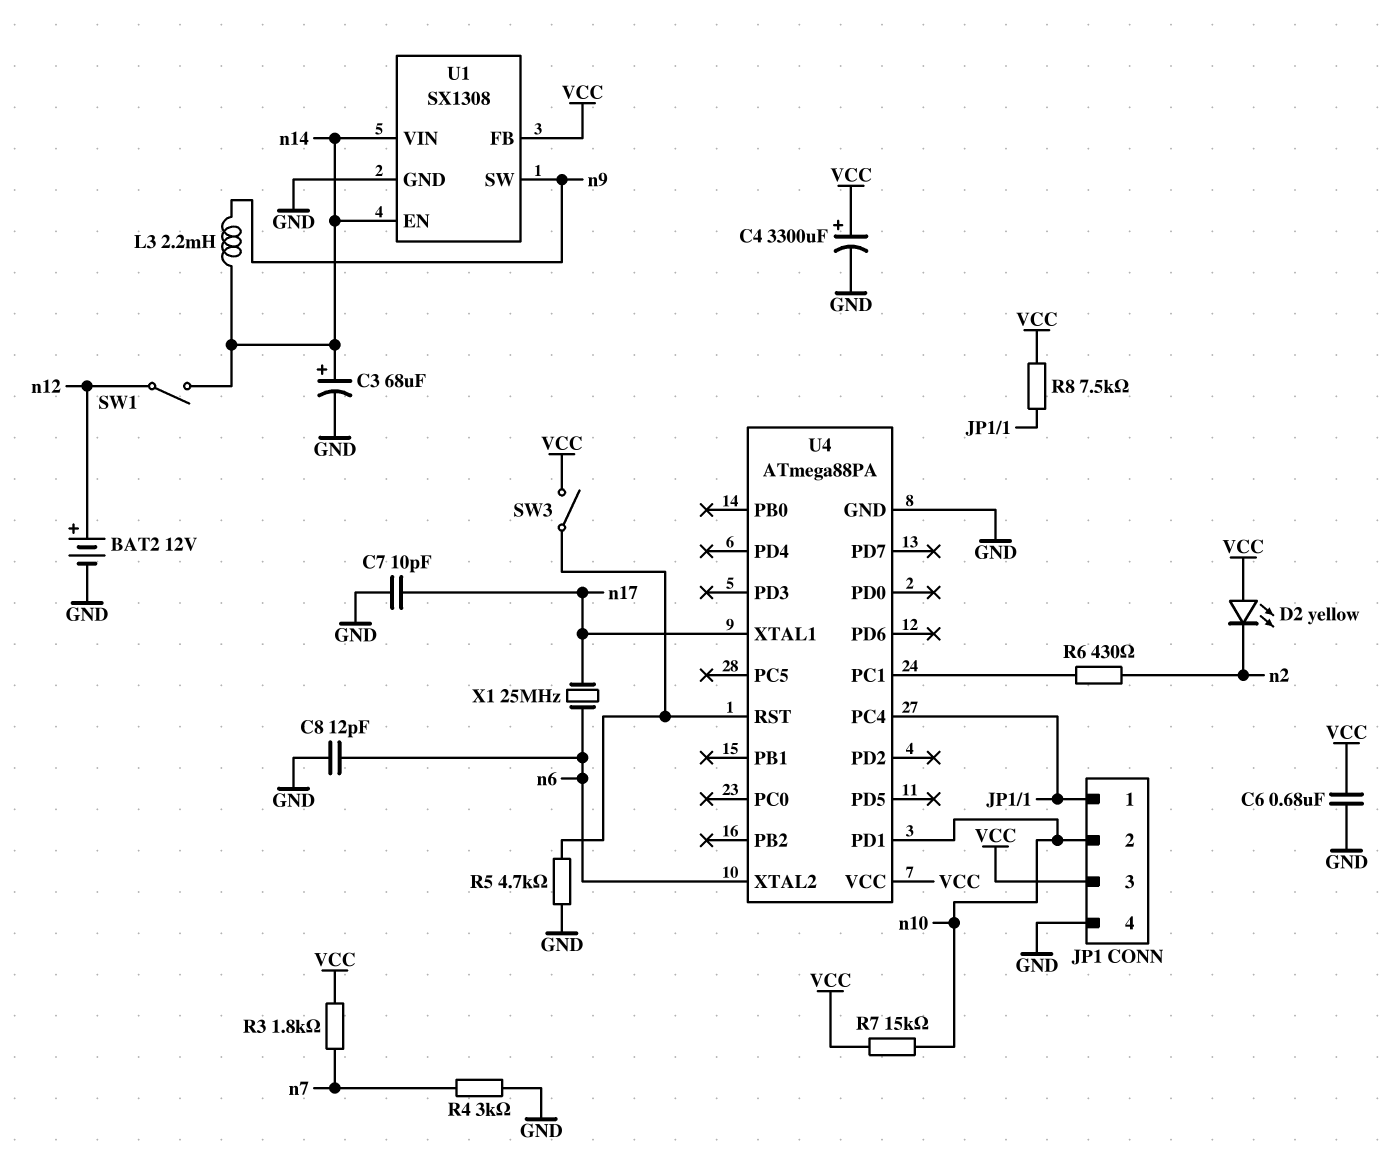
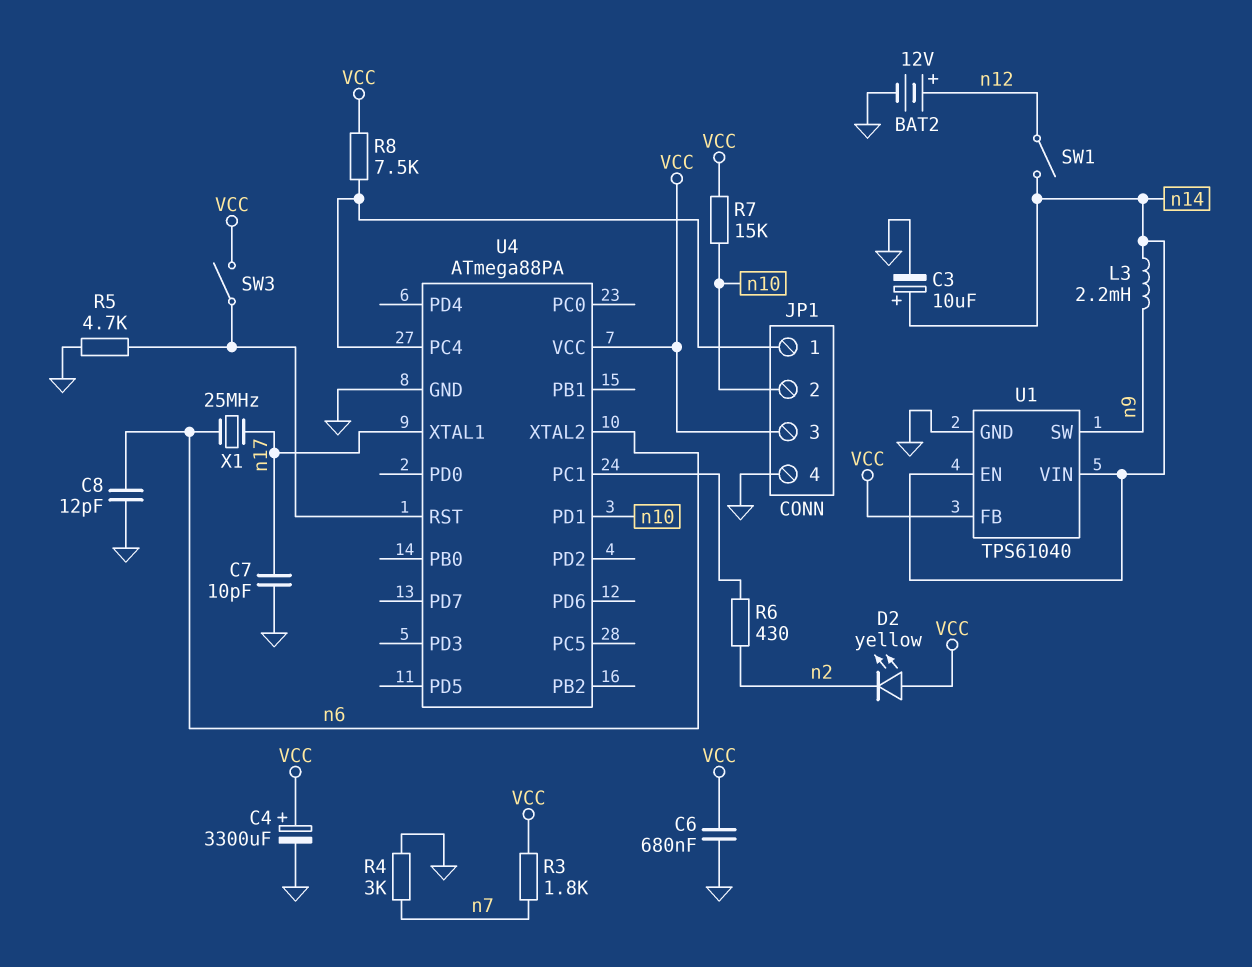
C3: 68uF (plus n14, minus GND) -> 10uF (plus n14, minus GND)
U1: SX1308 -> TPS61040

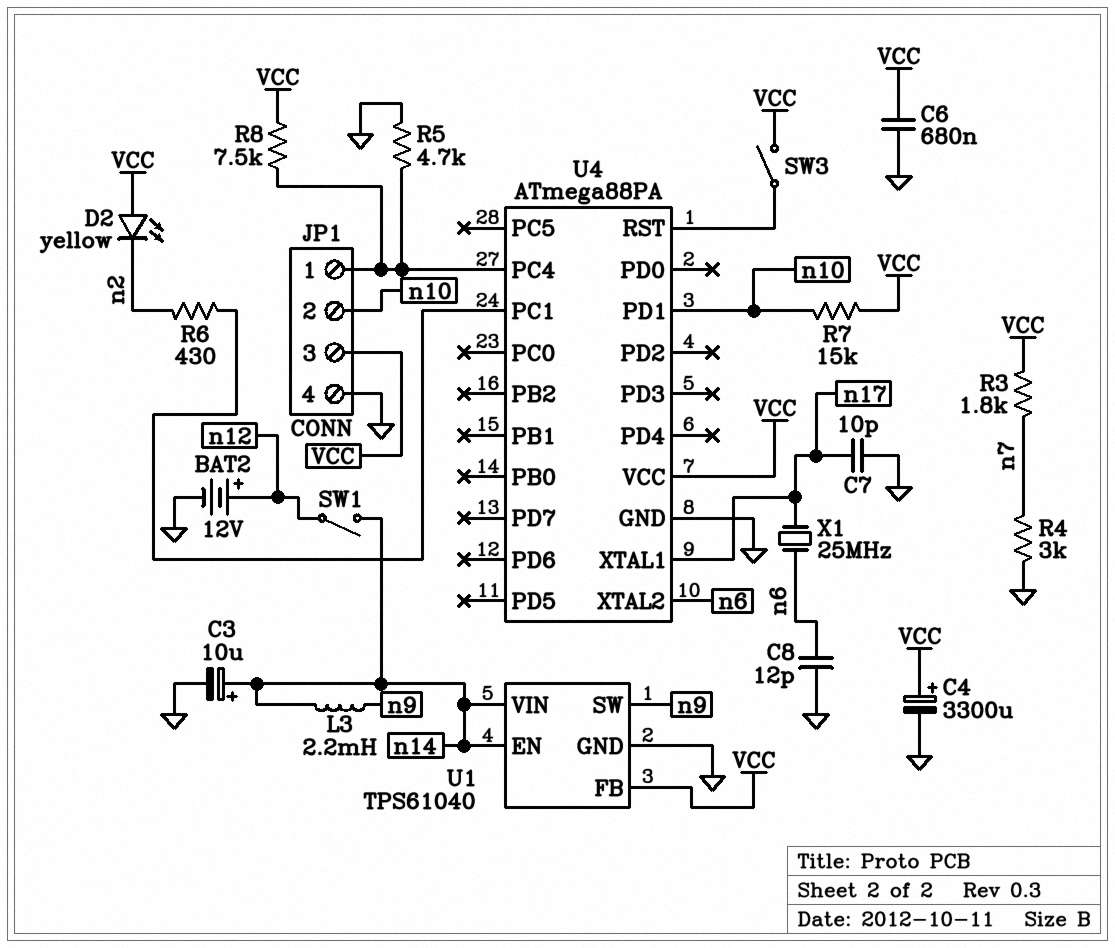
R5: 4.7k (GND, U4/RST) -> 4.7k (GND, JP1/1)

